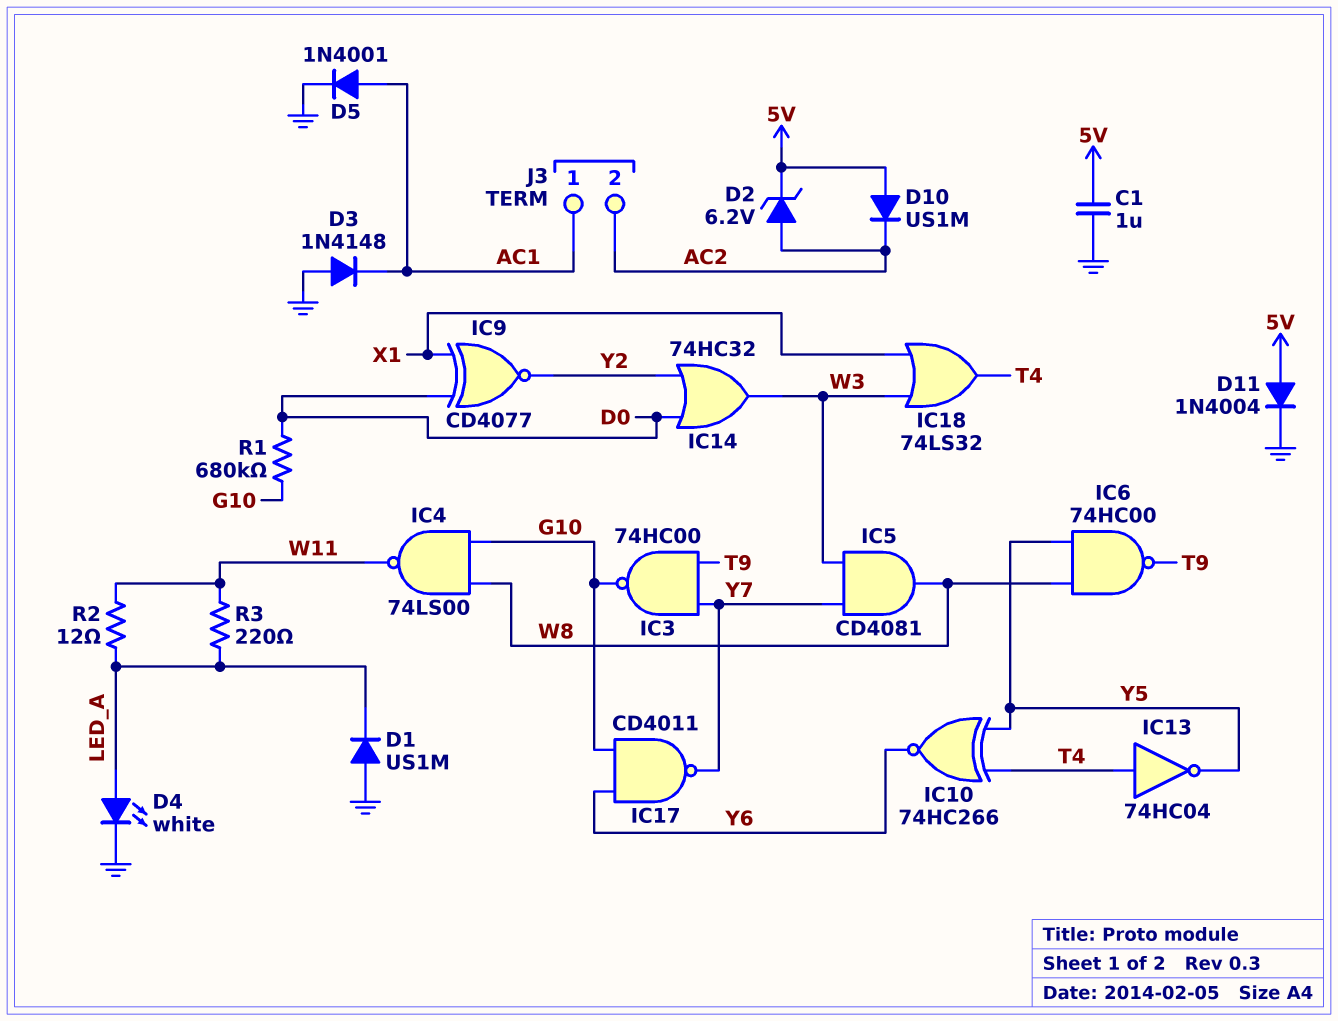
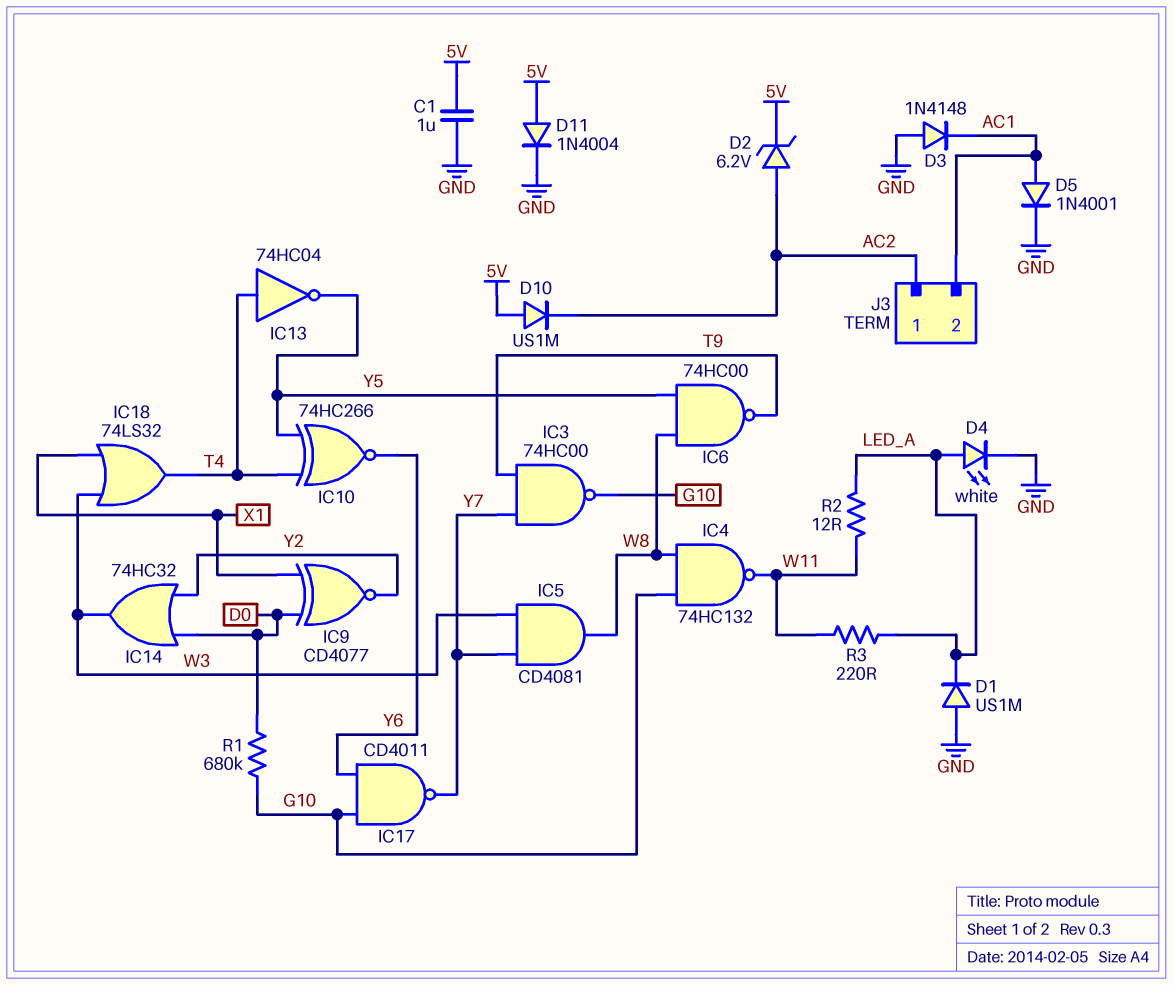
IC4: NAND 74LS00 (in G10, in W8, out W11) -> NAND 74HC132 (in G10, in W8, out W11)
J3 pin 1: AC1 -> AC2
J3 pin 2: AC2 -> AC1

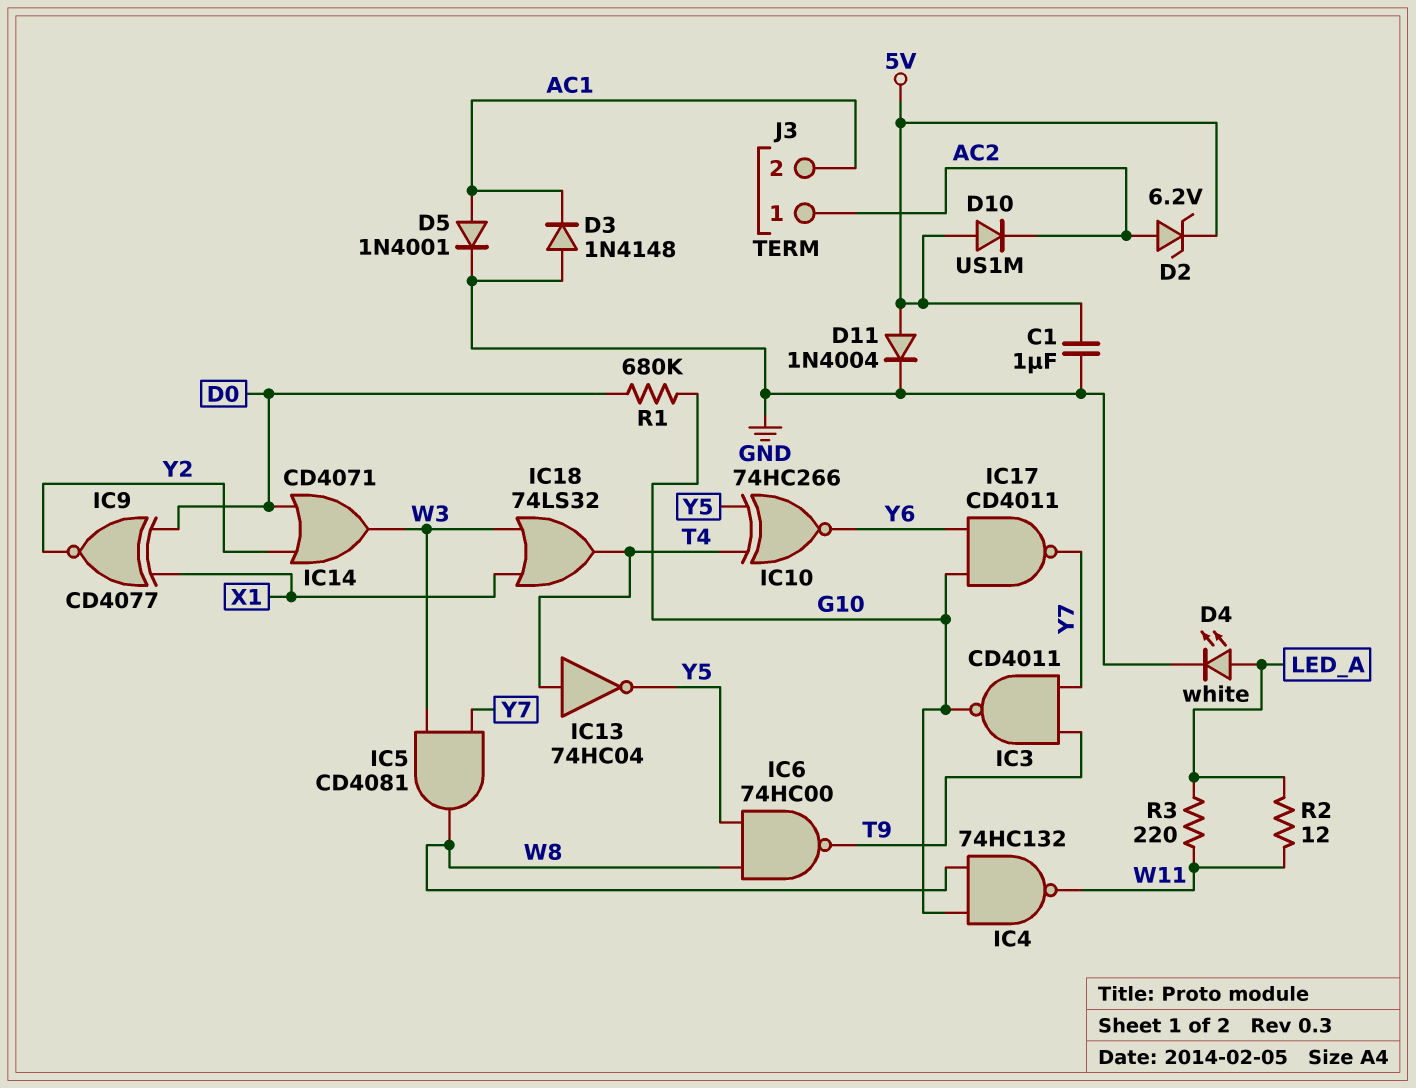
D1: diode US1M (A GND, K LED_A) -> none
IC3: NAND 74HC00 (in T9, in Y7, out G10) -> NAND CD4011 (in T9, in Y7, out G10)
IC14: OR 74HC32 (in D0, in Y2, out W3) -> OR CD4071 (in D0, in Y2, out W3)

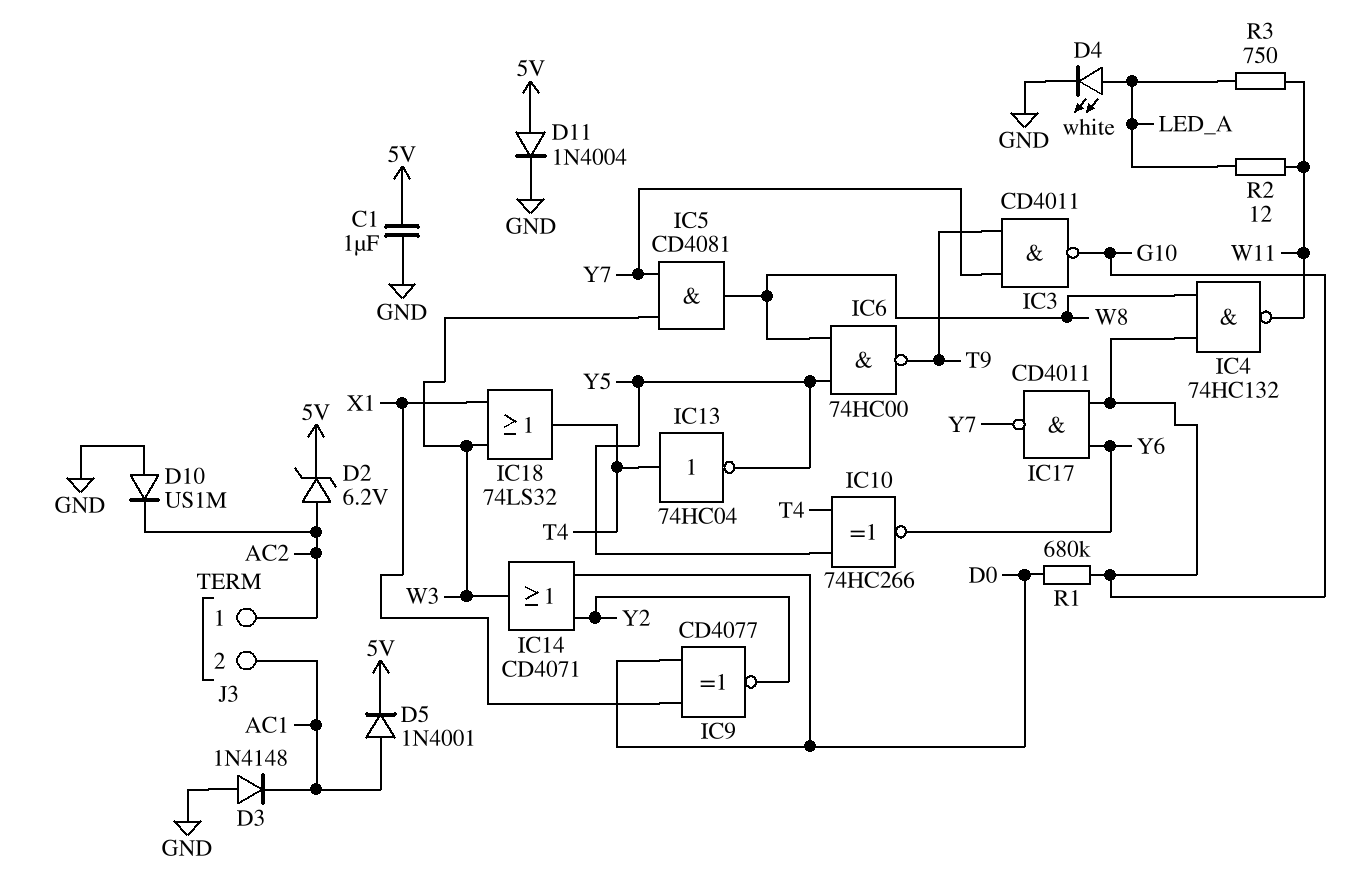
D5: diode 1N4001 (A AC1, K GND) -> diode 1N4001 (A AC1, K 5V)
D10: diode US1M (A 5V, K AC2) -> diode US1M (A GND, K AC2)
R3: 220 (LED_A, W11) -> 750 (LED_A, W11)

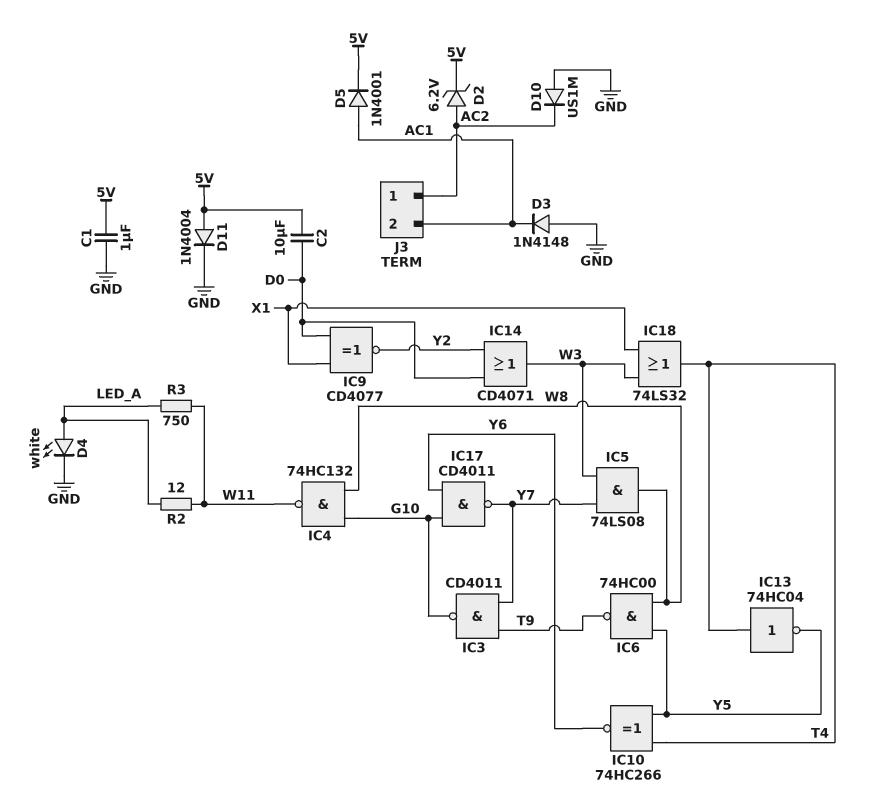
C2: none -> 10uF (5V, D0)
IC5: AND CD4081 (in W3, in Y7, out W8) -> AND 74LS08 (in W3, in Y7, out W8)
R1: 680k (D0, G10) -> none

